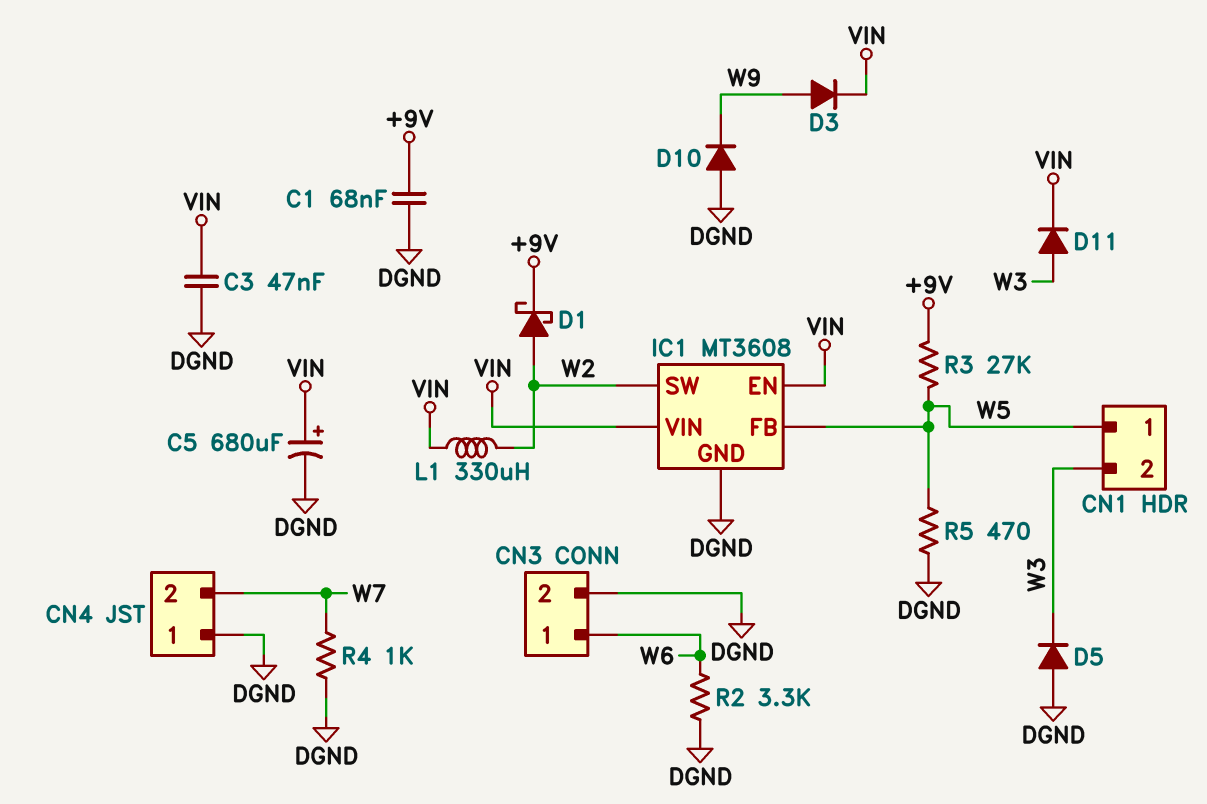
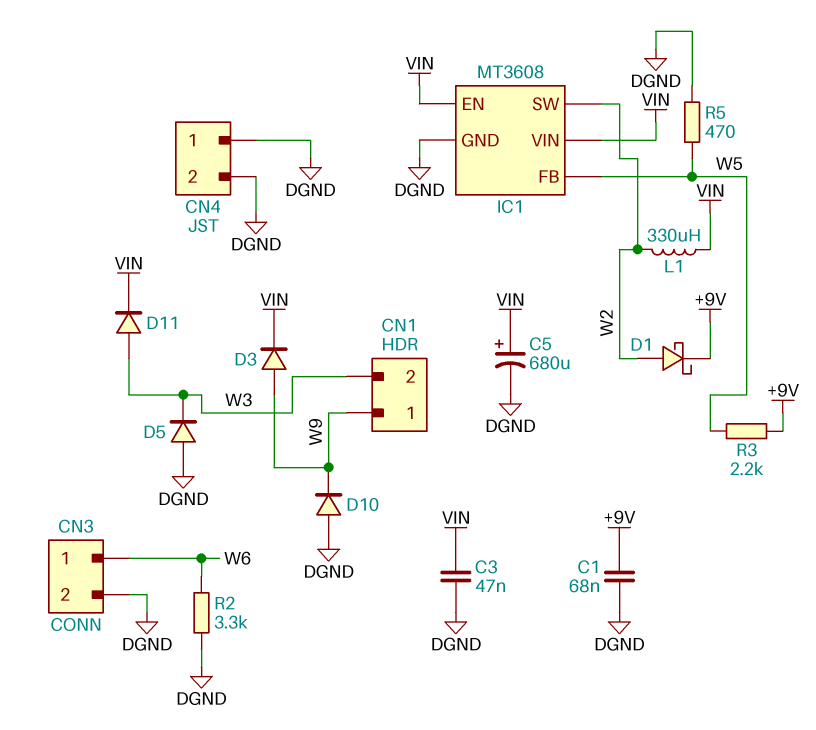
CN1 pin 1: W5 -> W9
CN4 pin 2: W7 -> DGND
R3: 27k (+9V, W5) -> 2.2k (+9V, W5)
R4: 1k (DGND, W7) -> none

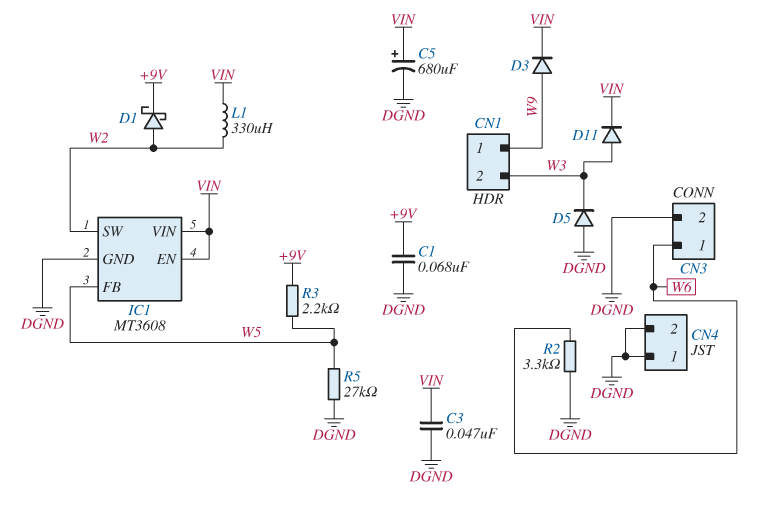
D10: diode (A DGND, K W9) -> none
R5: 470 (DGND, W5) -> 27k (DGND, W5)

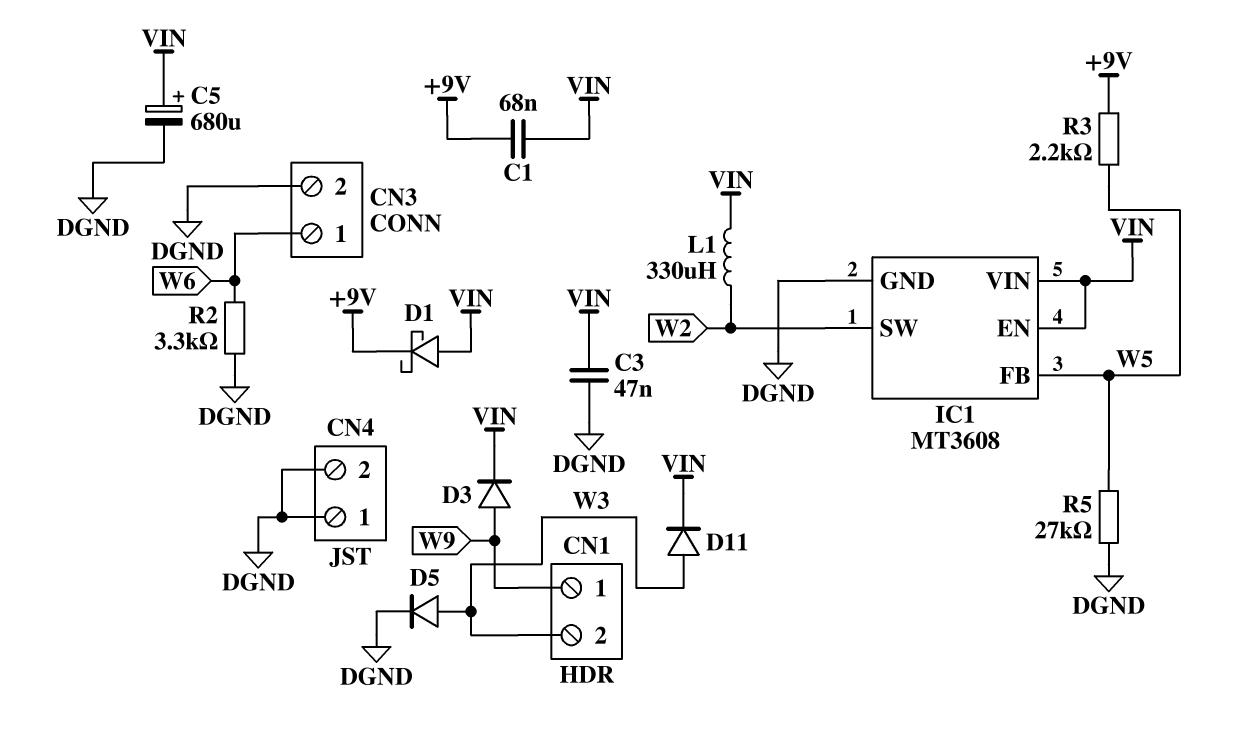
C1: 68nF (+9V, DGND) -> 68nF (+9V, VIN)
D1: schottky (A W2, K +9V) -> schottky (A VIN, K +9V)
D5: diode (A DGND, K W3) -> diode (A W3, K DGND)

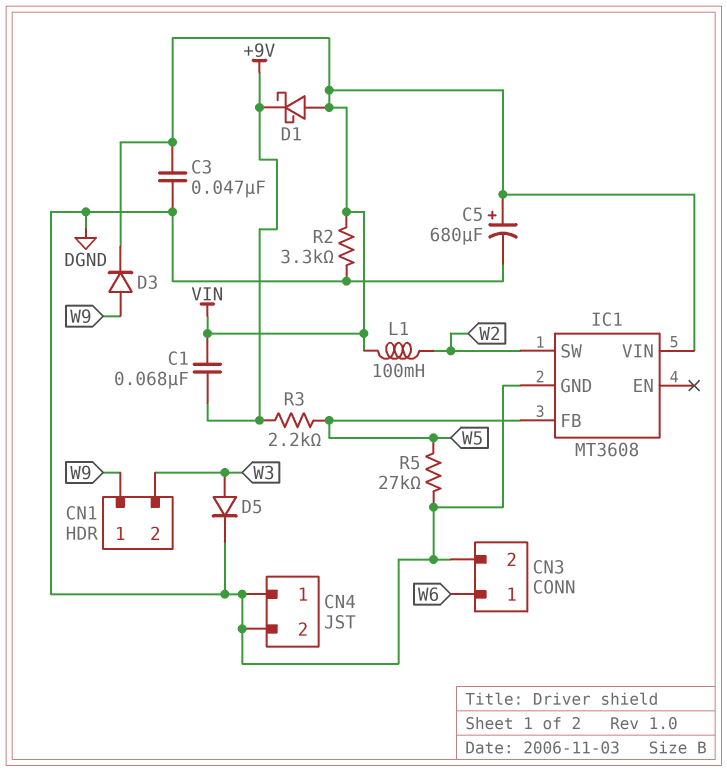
D11: diode (A W3, K VIN) -> none
IC1 pin EN: VIN -> none
L1: 330uH (VIN, W2) -> 100mH (VIN, W2)
R2: 3.3k (DGND, W6) -> 3.3k (DGND, VIN)

